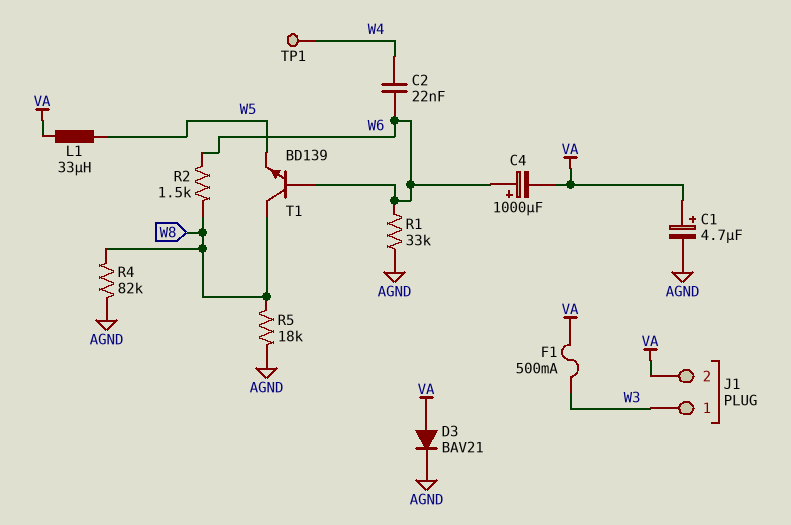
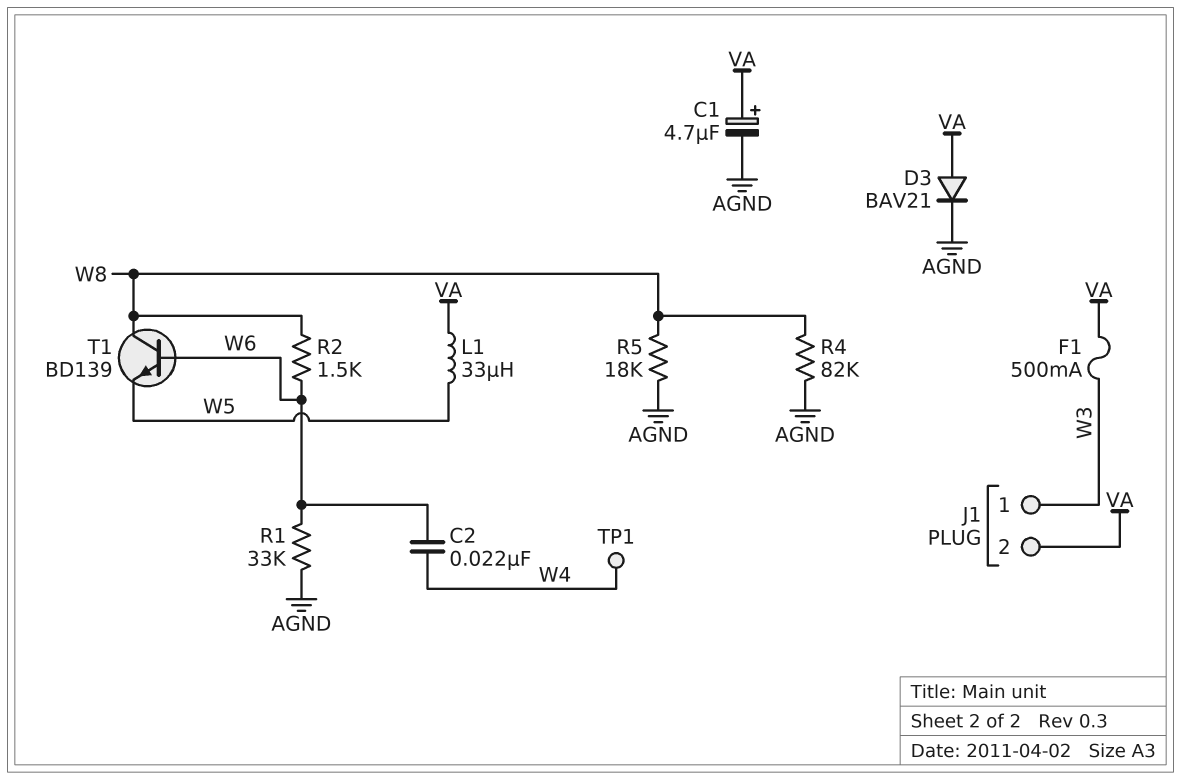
C4: 1000uF (plus W6, minus VA) -> none

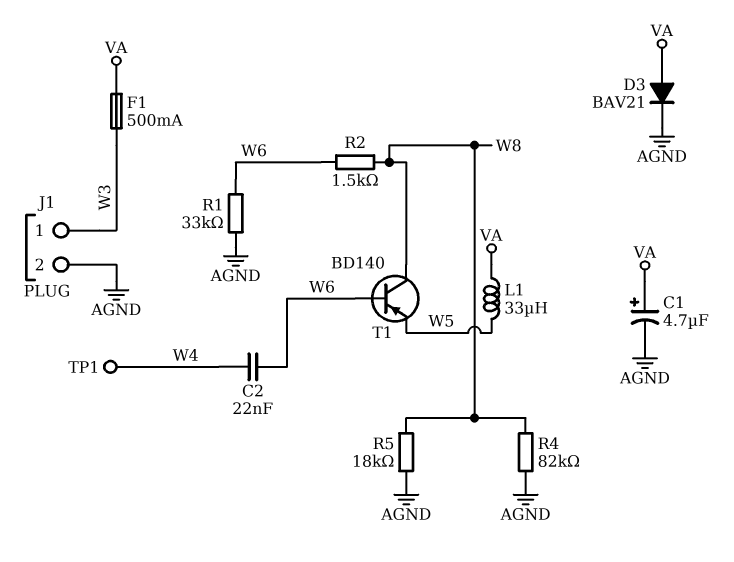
J1 pin 2: VA -> AGND
T1: NPN BD139 (B W6, C W8, E W5) -> PNP BD140 (B W6, C W8, E W5)

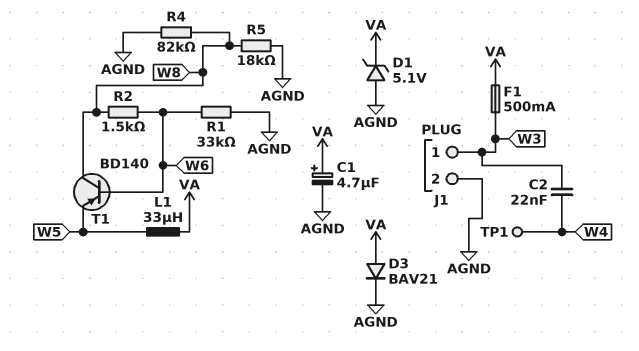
C2: 22nF (W4, W6) -> 22nF (W3, W4)
D1: none -> zener 5.1V (A AGND, K VA)

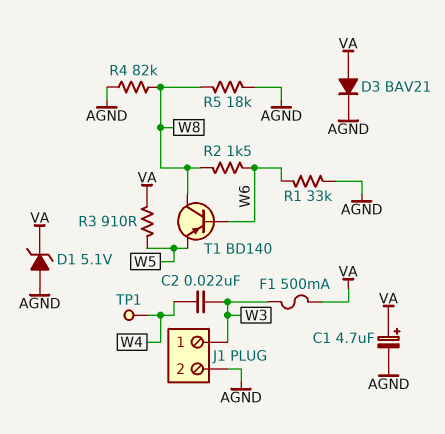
L1: 33uH (VA, W5) -> none
R3: none -> 910 (VA, W5)

